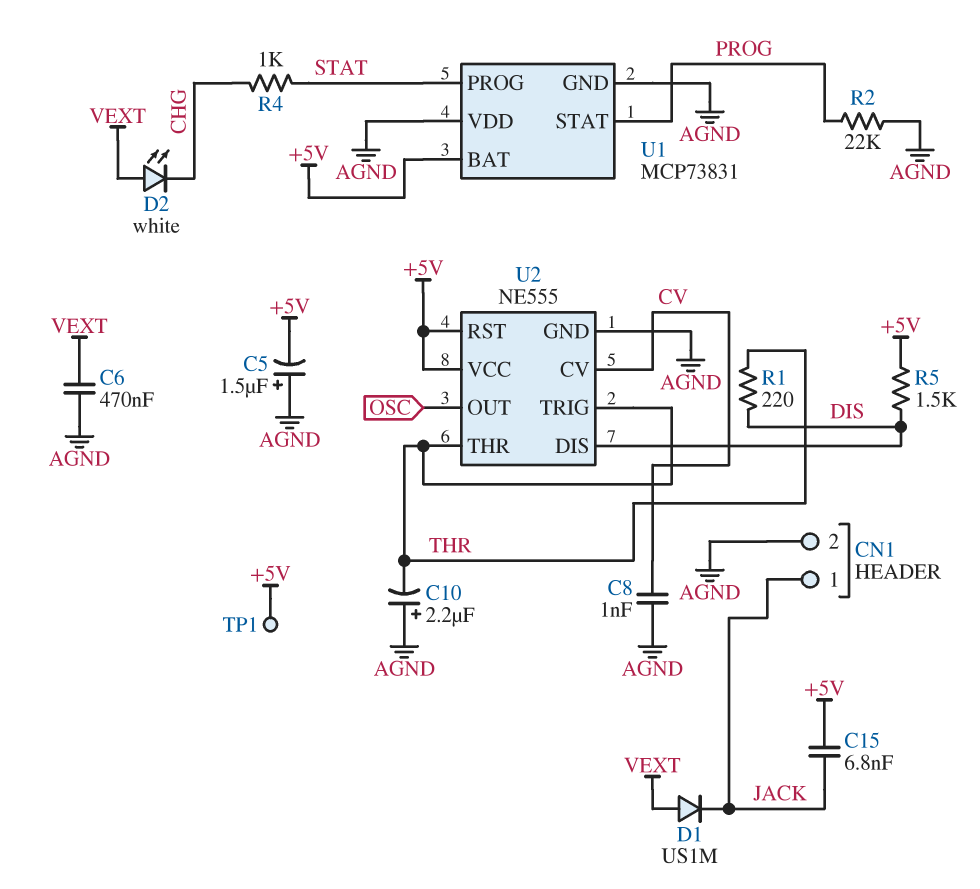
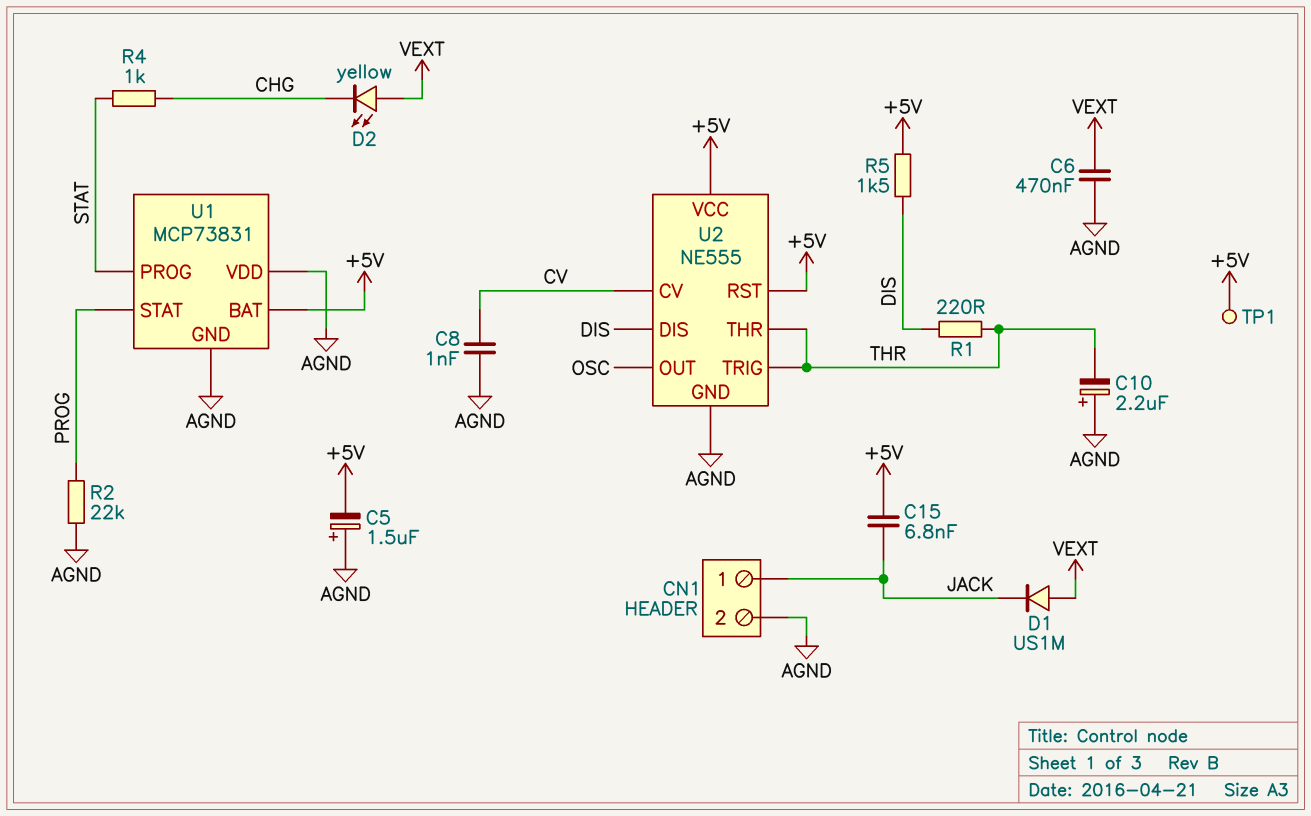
D2: LED white (A VEXT, K CHG) -> LED yellow (A VEXT, K CHG)

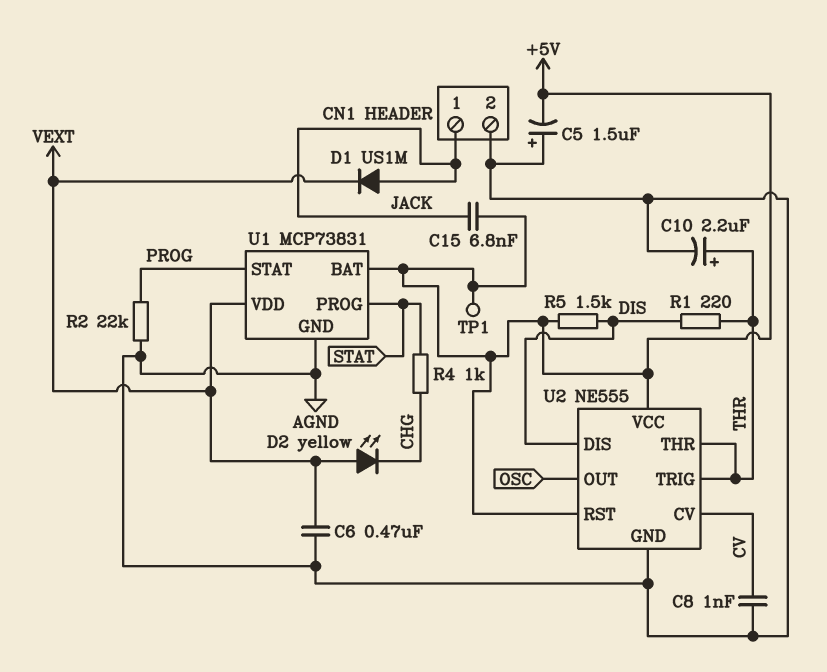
C10: 2.2uF (plus AGND, minus THR) -> 2.2uF (plus THR, minus AGND)
D1: diode US1M (A VEXT, K JACK) -> diode US1M (A JACK, K VEXT)
U1 pin VDD: AGND -> VEXT

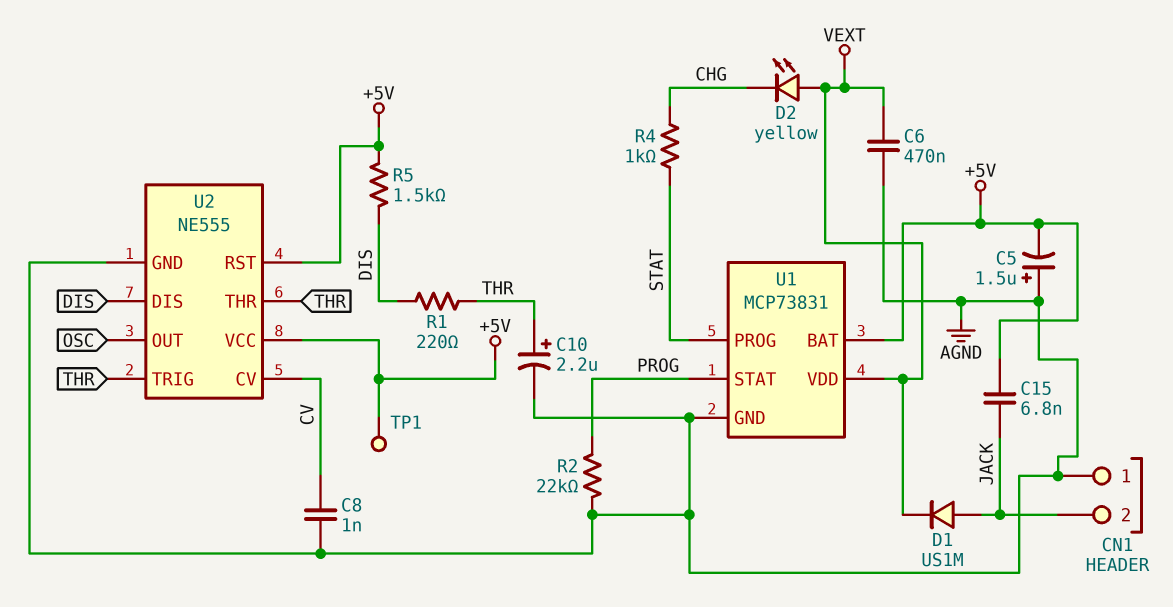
CN1 pin 1: JACK -> AGND
CN1 pin 2: AGND -> JACK

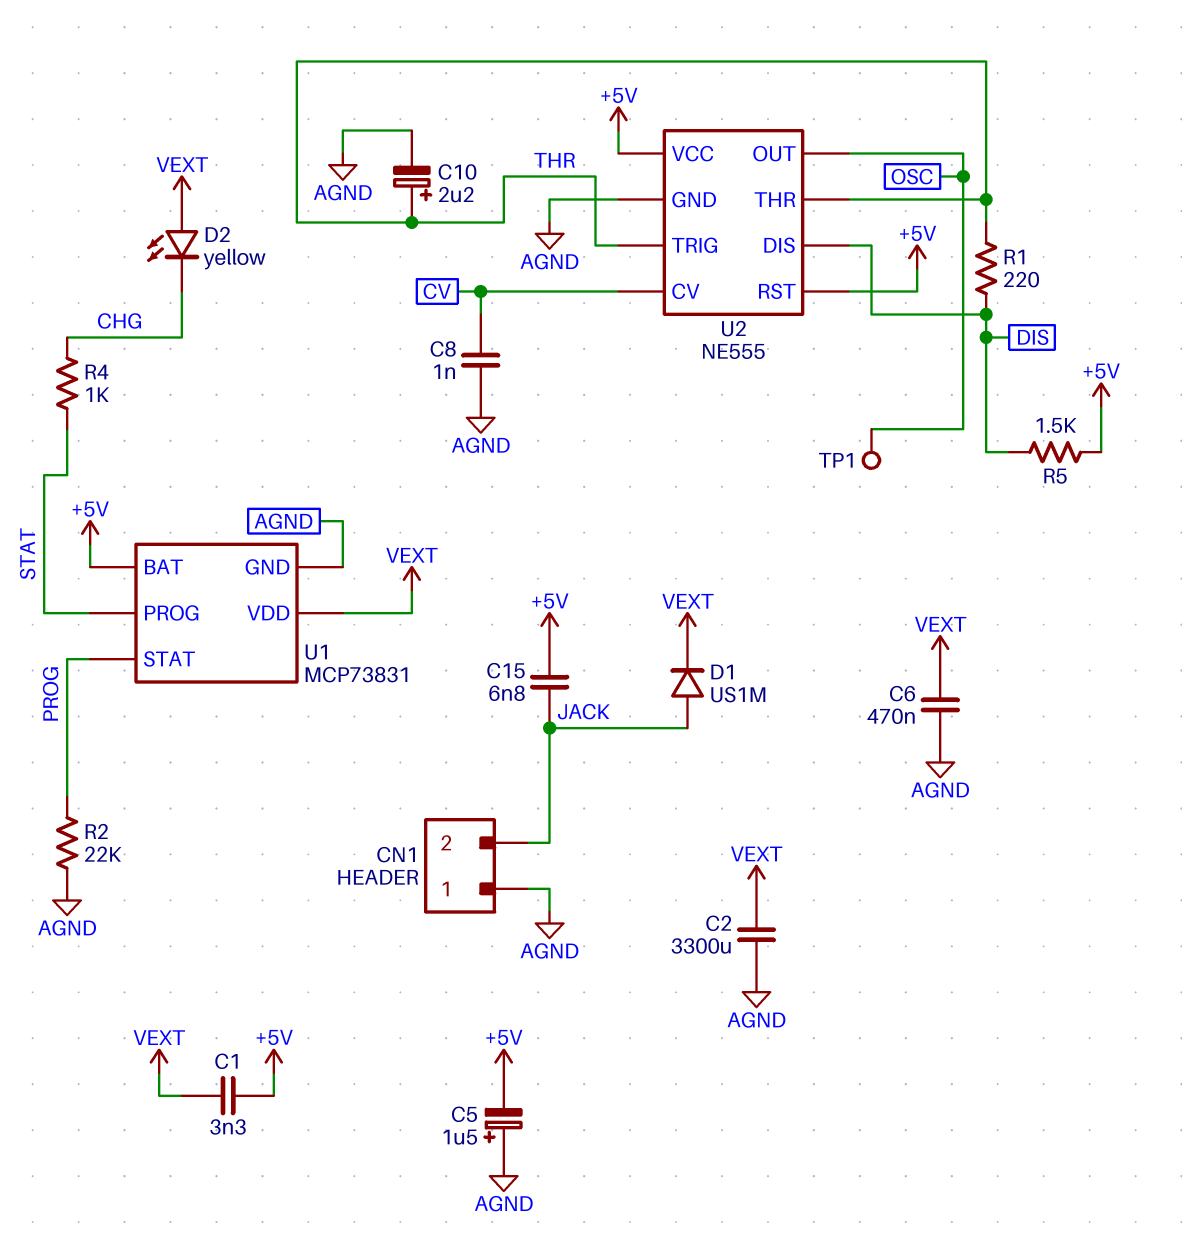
C1: none -> 3.3nF (+5V, VEXT)
C2: none -> 3300uF (AGND, VEXT)
TP1: test point (+5V) -> test point (OSC)

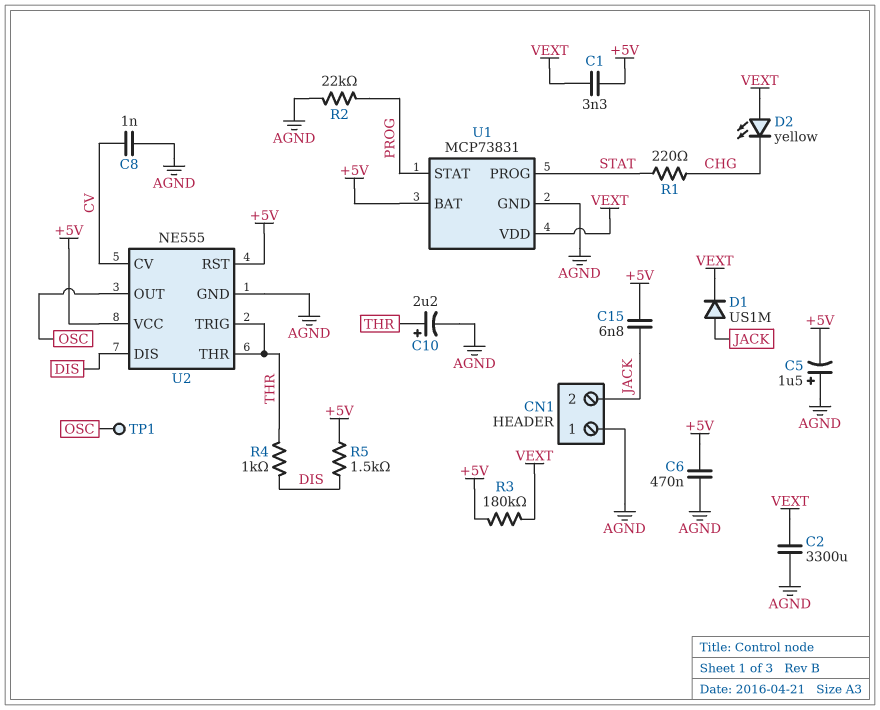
C6: 470nF (AGND, VEXT) -> 470nF (+5V, AGND)
R1: 220 (DIS, THR) -> 220 (CHG, STAT)
R3: none -> 180k (+5V, VEXT)
R4: 1k (CHG, STAT) -> 1k (DIS, THR)

